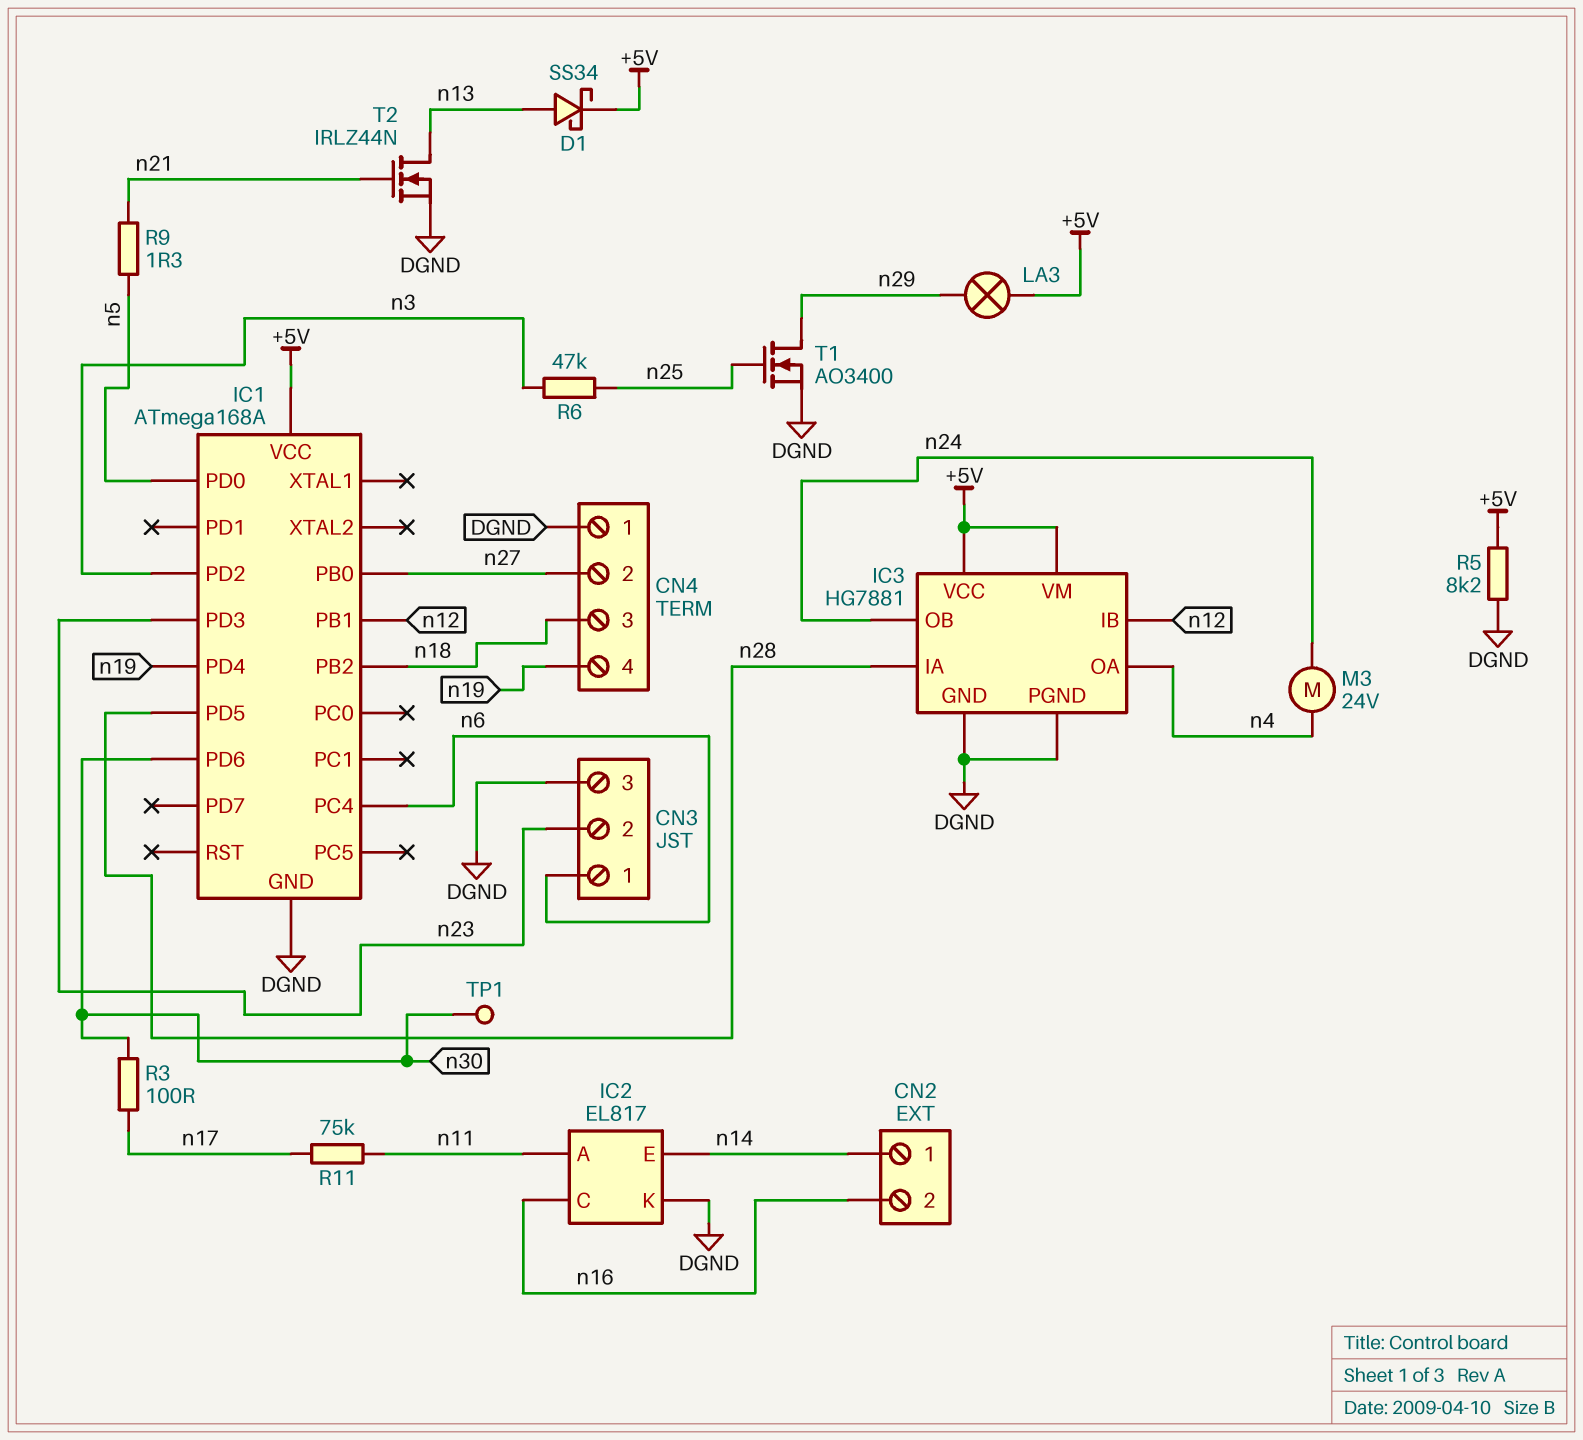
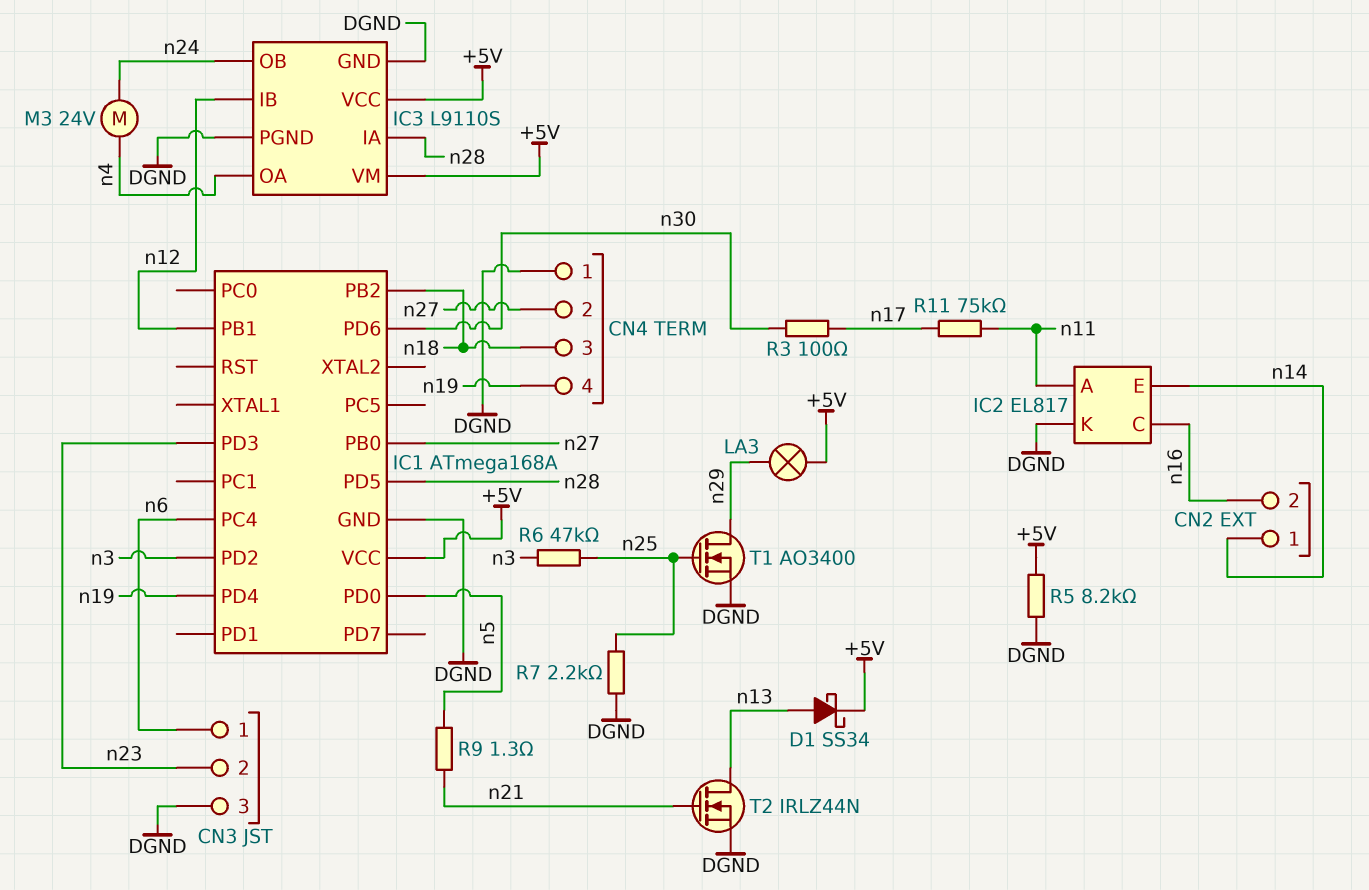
IC3: HG7881 -> L9110S
R7: none -> 2.2k (DGND, n25)
TP1: test point (n30) -> none

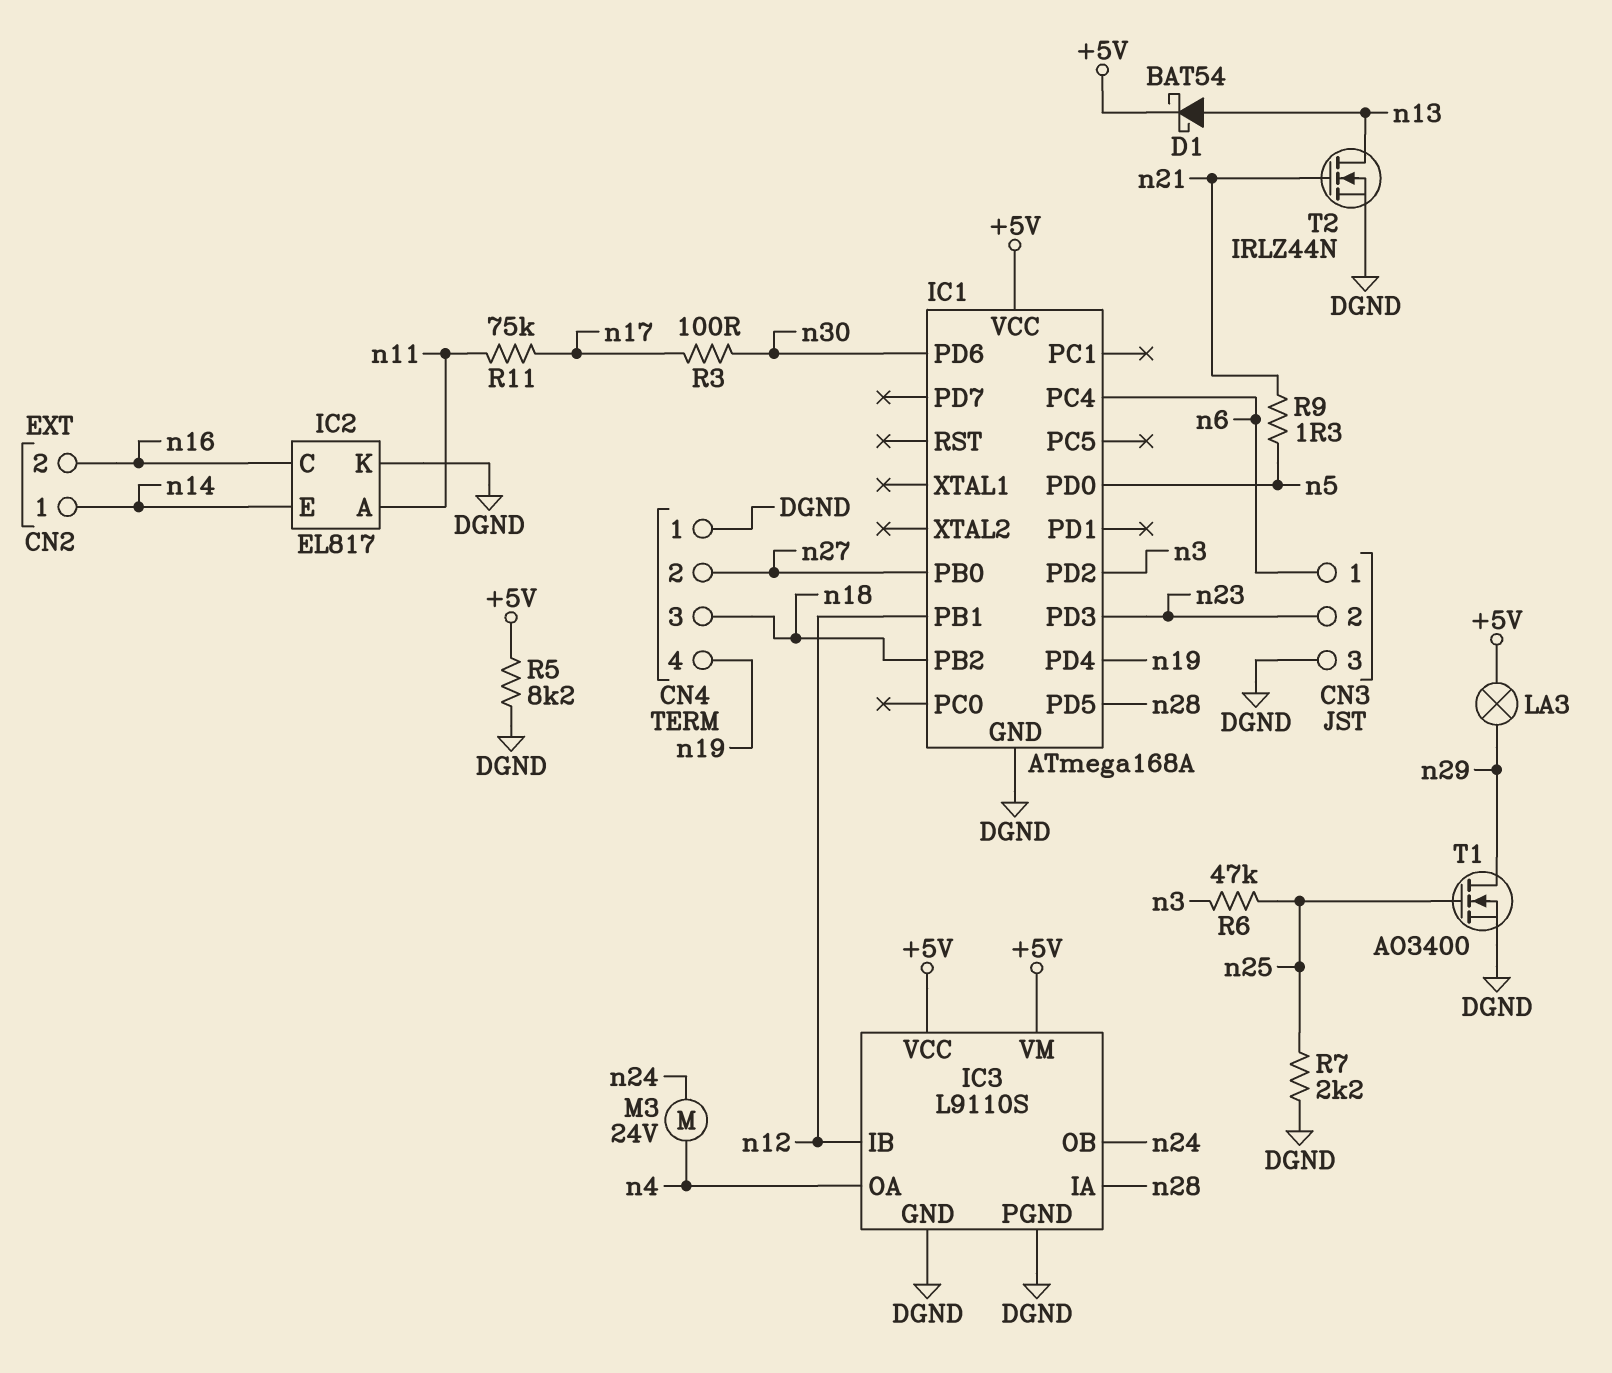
D1: schottky SS34 (A n13, K +5V) -> schottky BAT54 (A n13, K +5V)

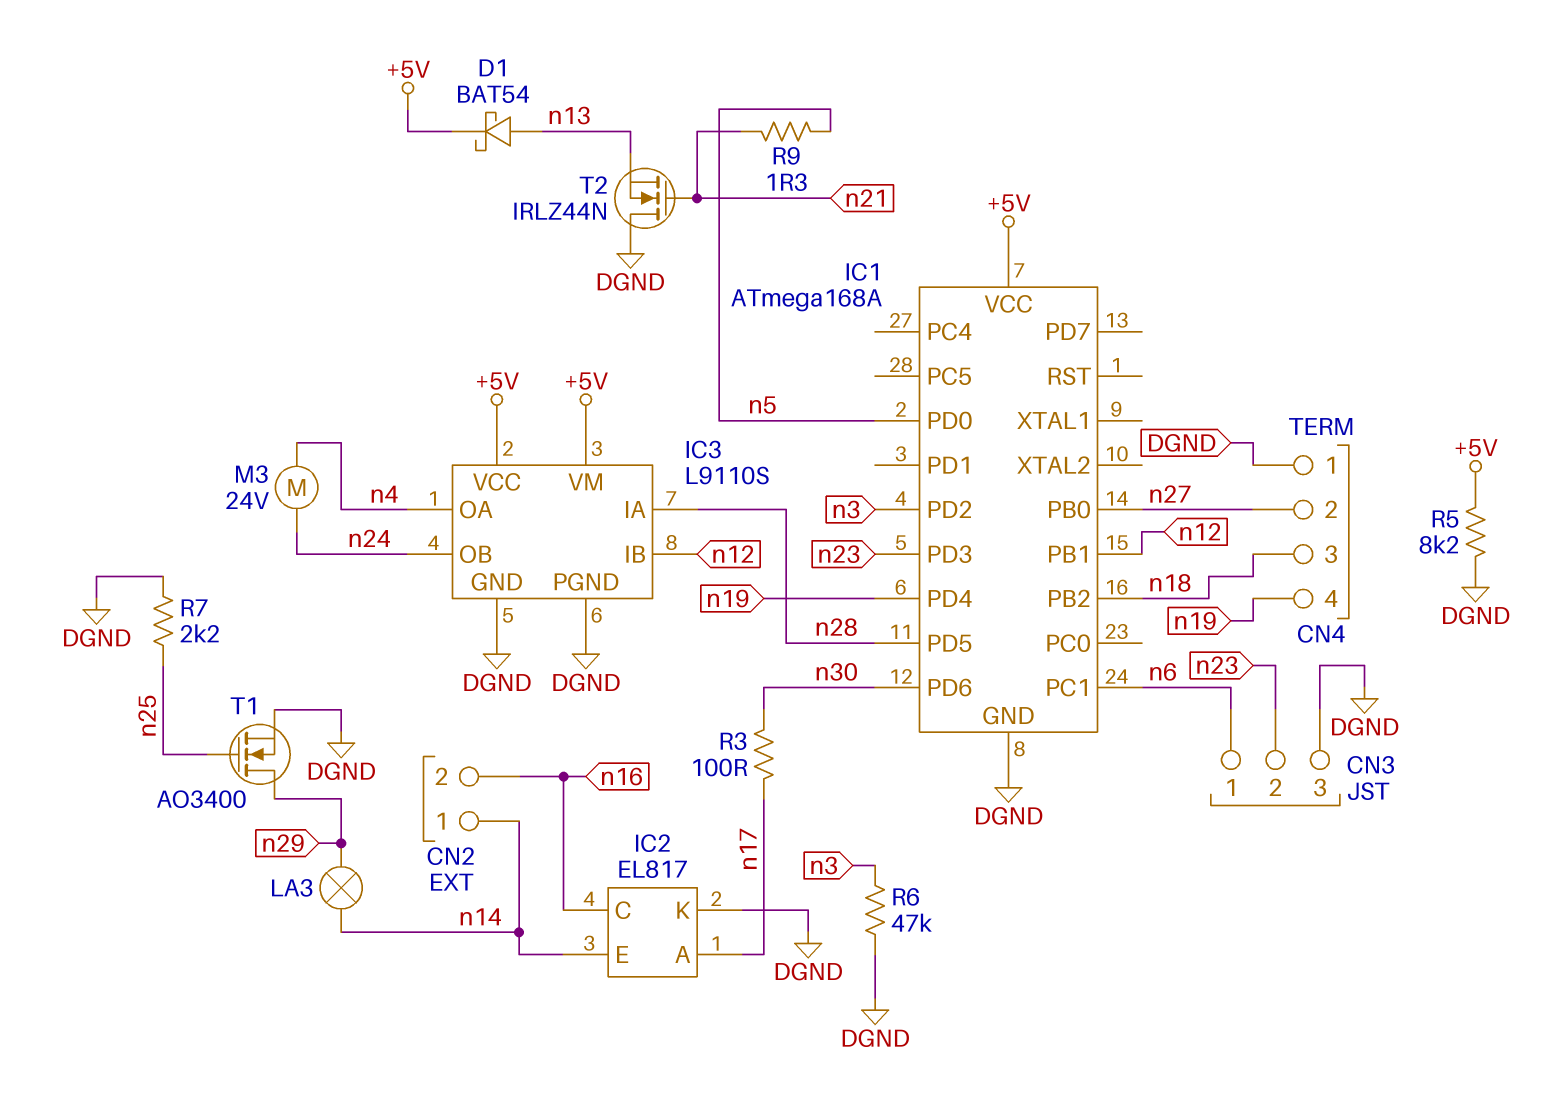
IC1 pin PC1: none -> n6
IC1 pin PC4: n6 -> none
IC2 pin A: n11 -> n17
LA3: lamp (+5V, n29) -> lamp (n14, n29)
R6: 47k (n3, n25) -> 47k (DGND, n3)
R11: 75k (n11, n17) -> none
T2: NMOS IRLZ44N (G n21, D n13, S DGND) -> NMOS IRLZ44N (G n21, D DGND, S n13)

